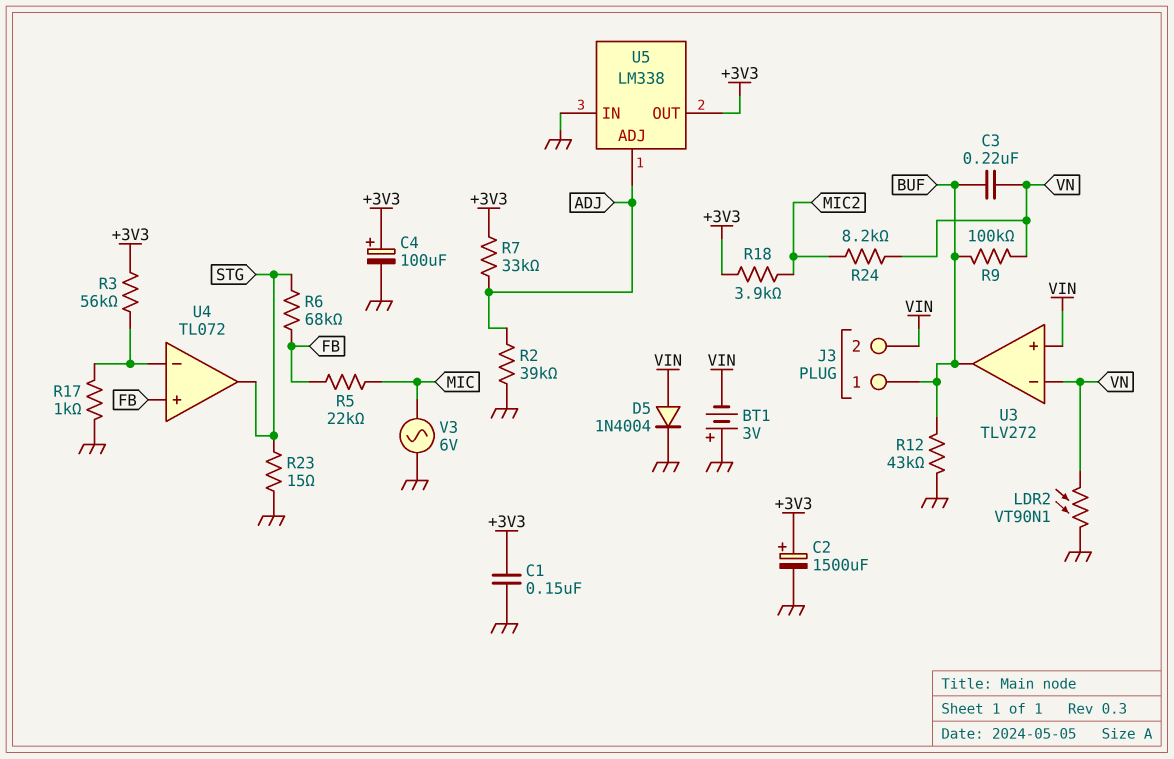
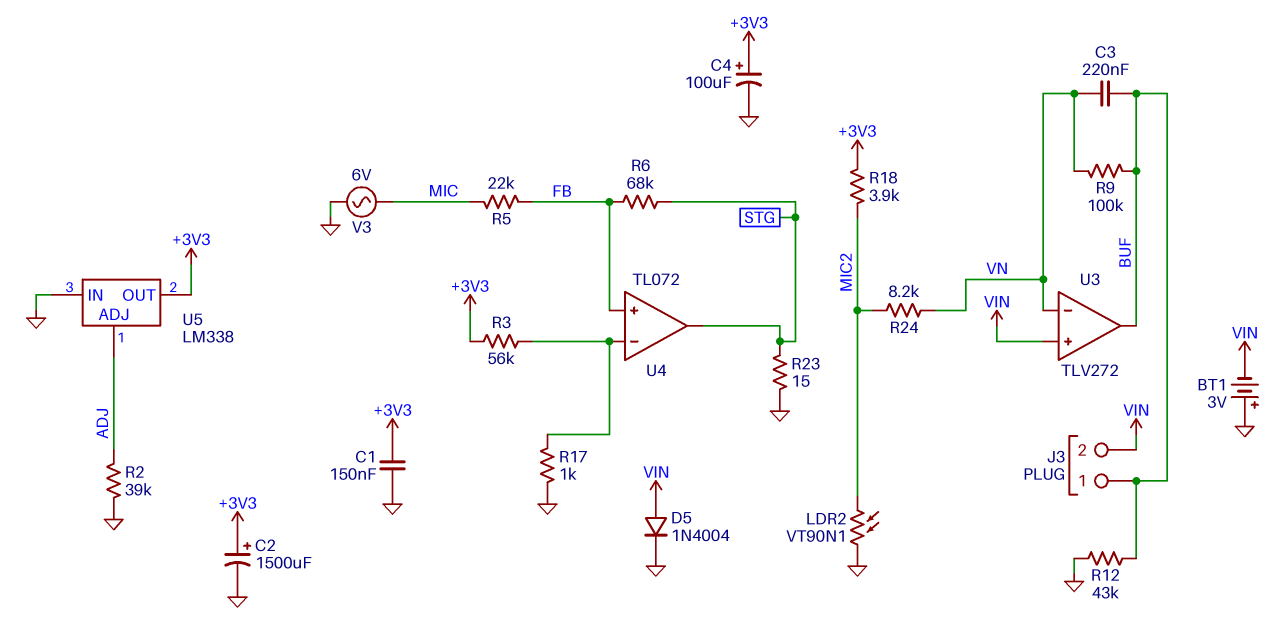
LDR2: VT90N1 (GND, VN) -> VT90N1 (GND, MIC2)
R7: 33k (+3V3, ADJ) -> none

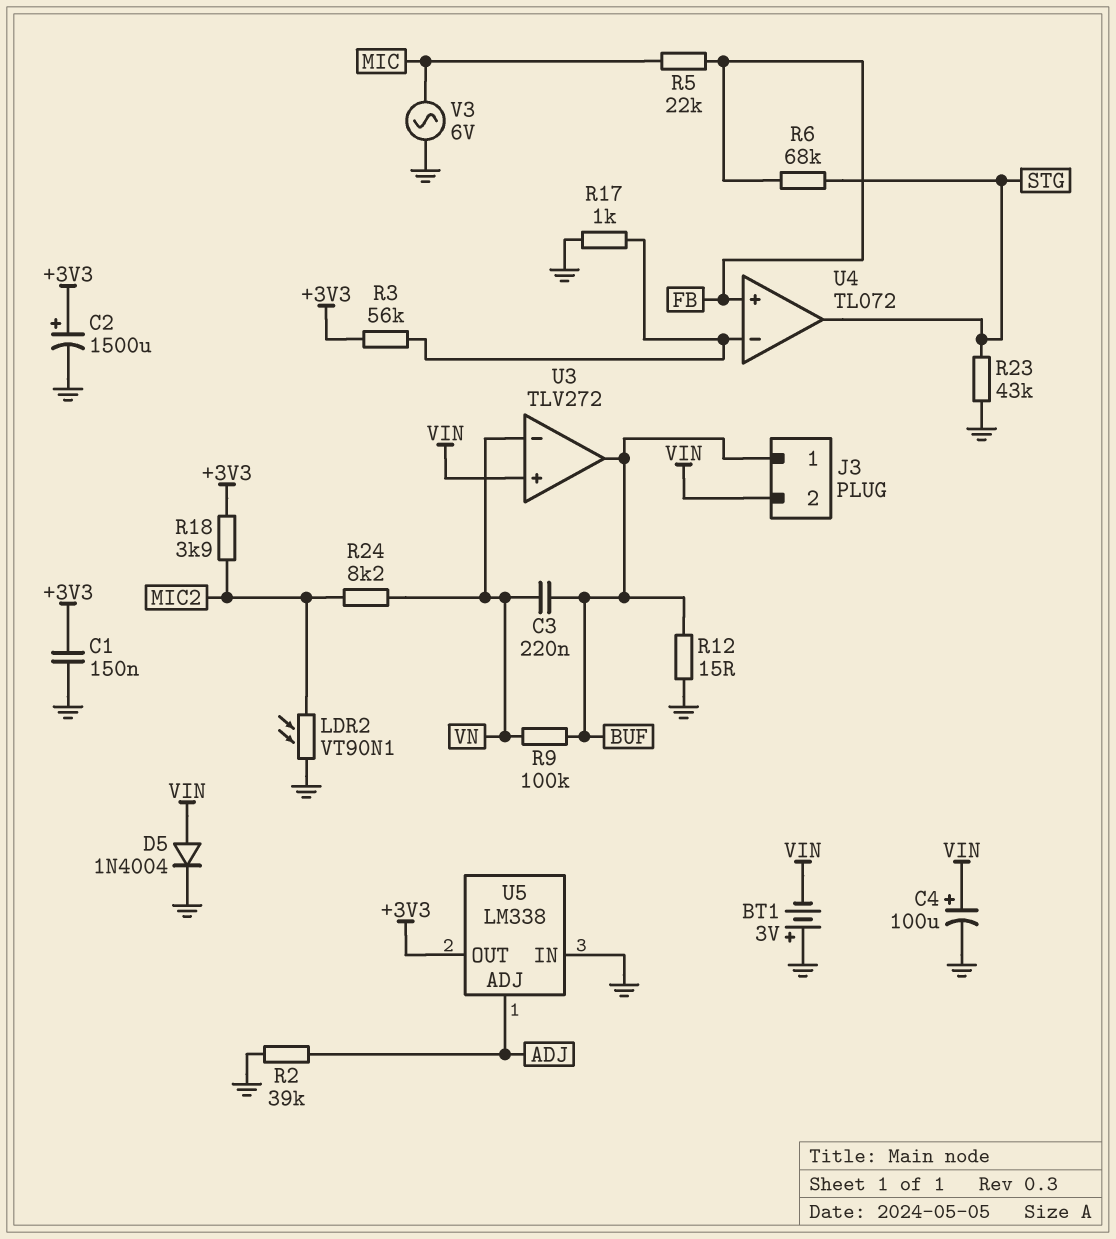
C4: 100uF (plus +3V3, minus GND) -> 100uF (plus VIN, minus GND)
R12: 43k (BUF, GND) -> 15 (BUF, GND)
R23: 15 (GND, STG) -> 43k (GND, STG)

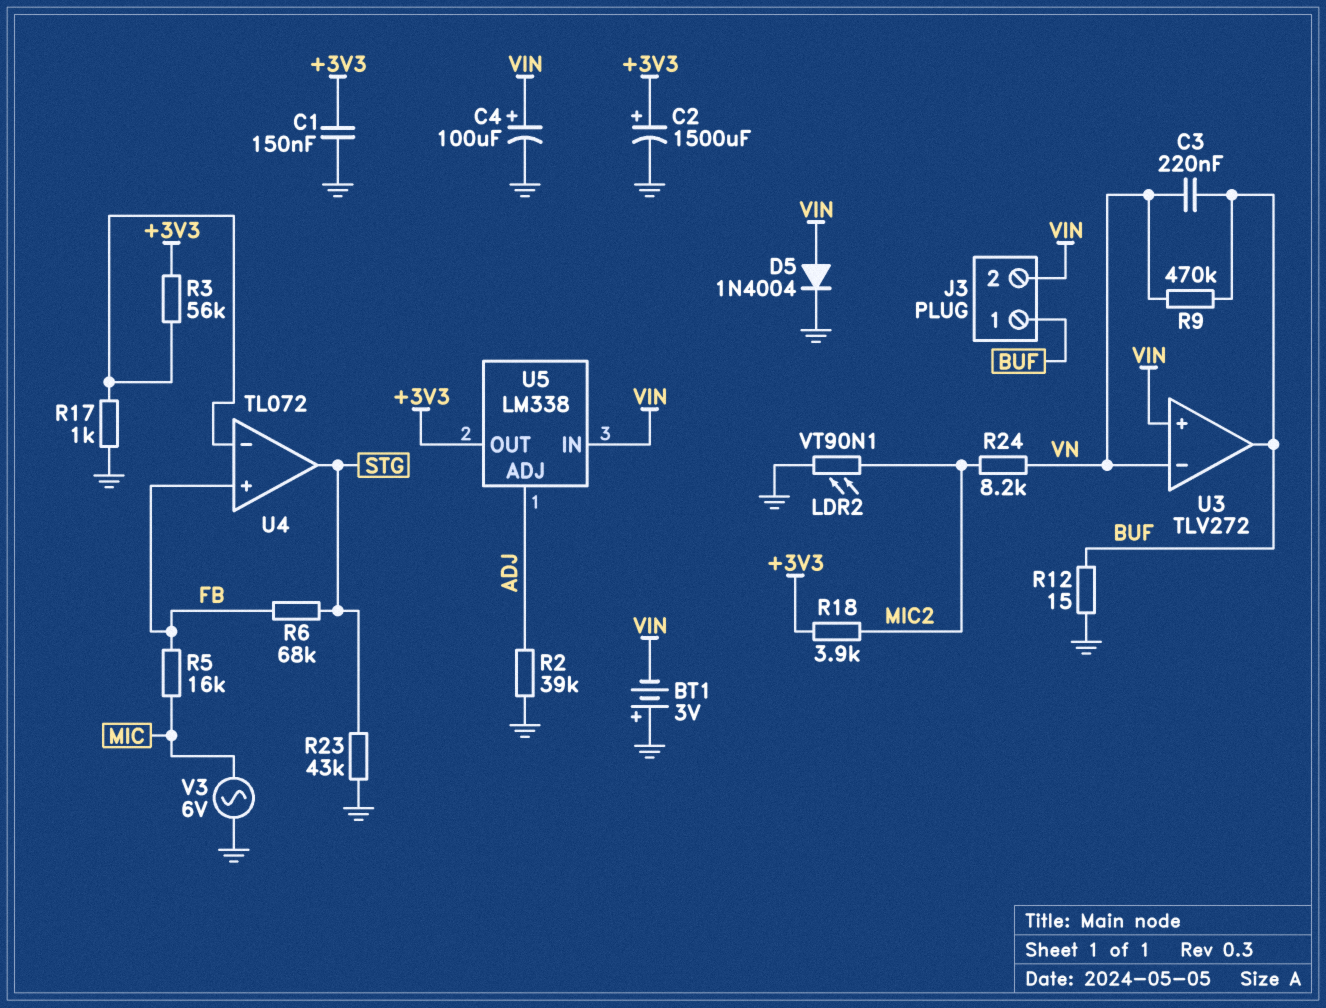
R5: 22k (FB, MIC) -> 16k (FB, MIC)
R9: 100k (BUF, VN) -> 470k (BUF, VN)
U5 pin IN: GND -> VIN

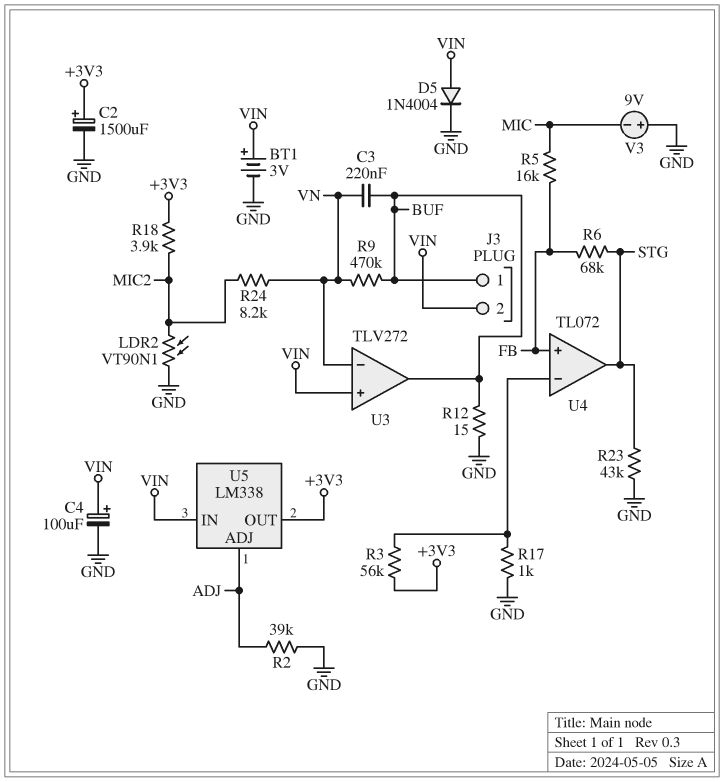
BT1: 3V (plus GND, minus VIN) -> 3V (plus VIN, minus GND)
C1: 150nF (+3V3, GND) -> none
V3: AC 6V (GND, MIC) -> 9V (plus GND, minus MIC)

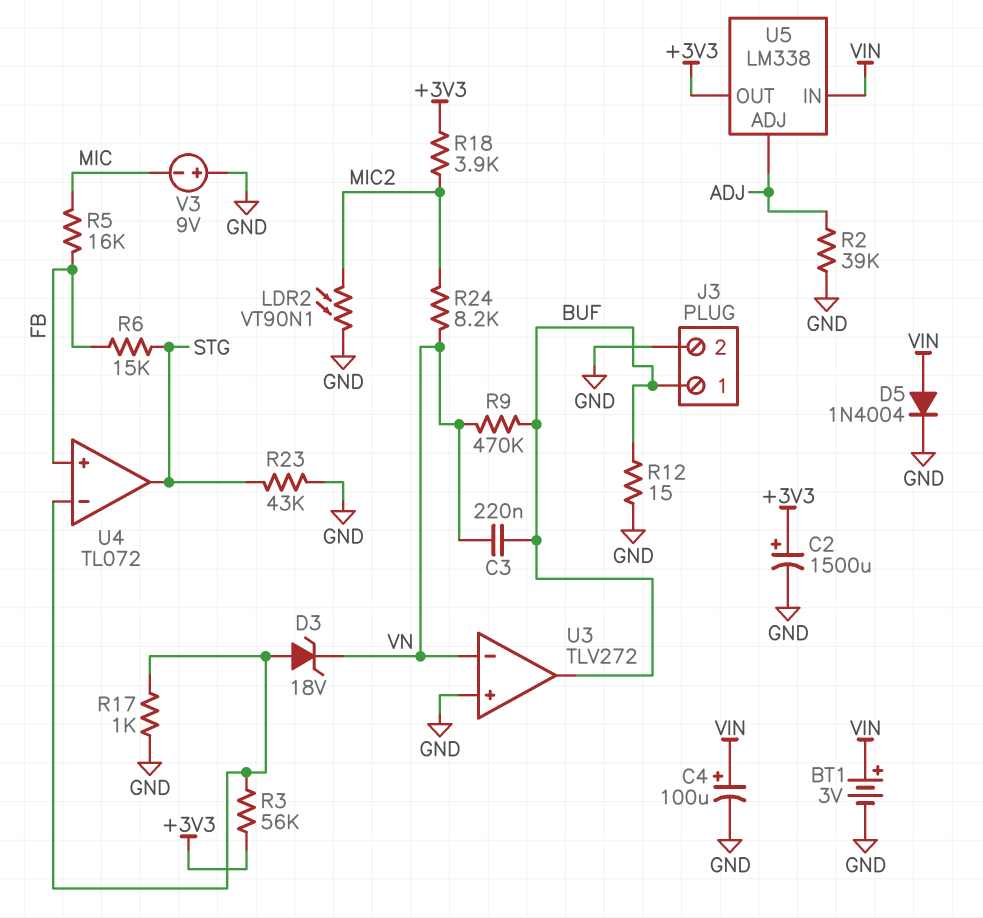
D3: none -> zener 18V (A U4/in-, K VN)
J3 pin 2: VIN -> GND
R6: 68k (FB, STG) -> 15k (FB, STG)
U3 pin in+: VIN -> GND

